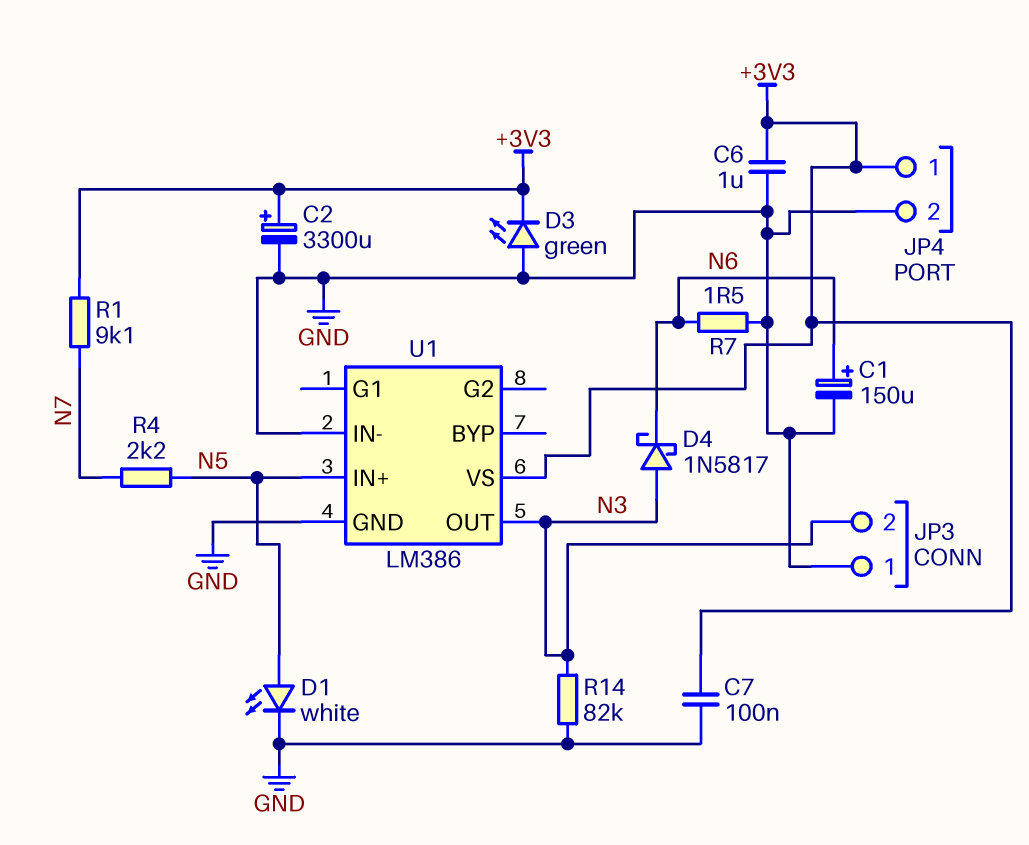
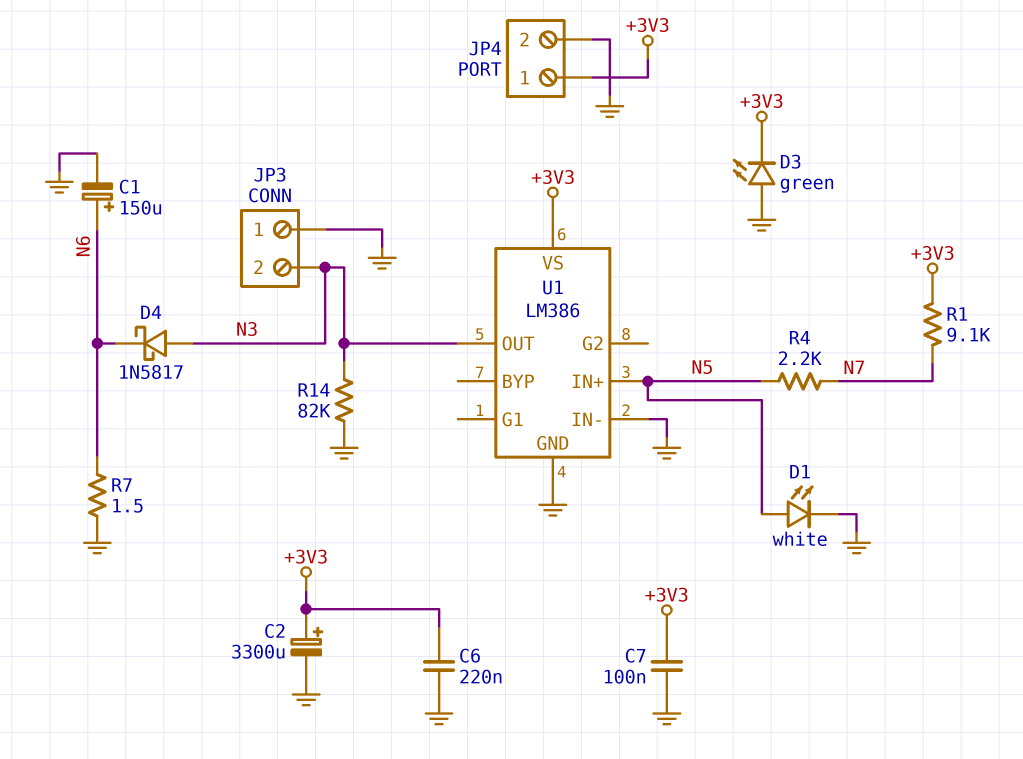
C6: 1uF (+3V3, GND) -> 220nF (+3V3, GND)

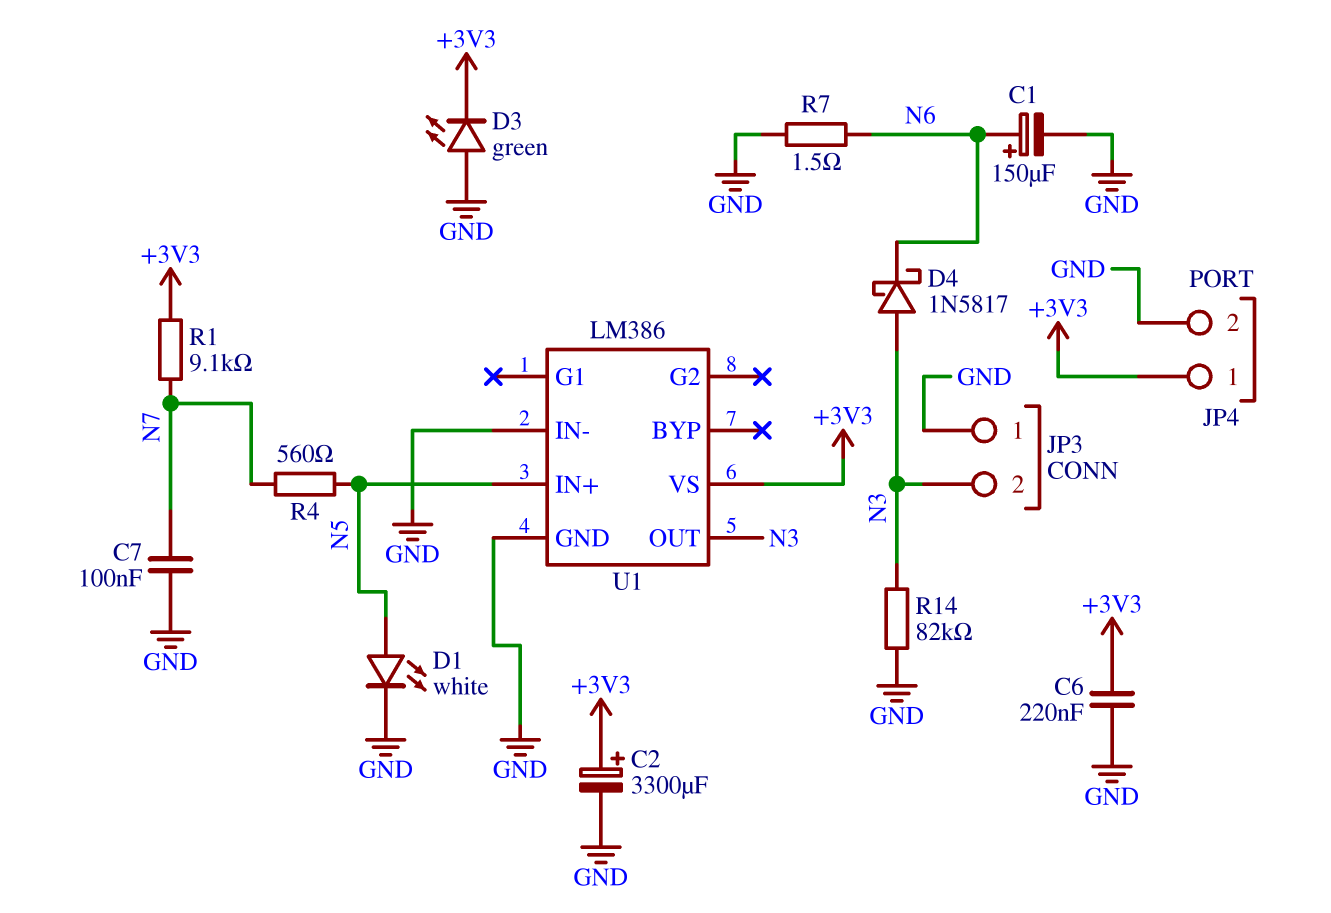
C7: 100nF (+3V3, GND) -> 100nF (GND, N7)
R4: 2.2k (N5, N7) -> 560 (N5, N7)

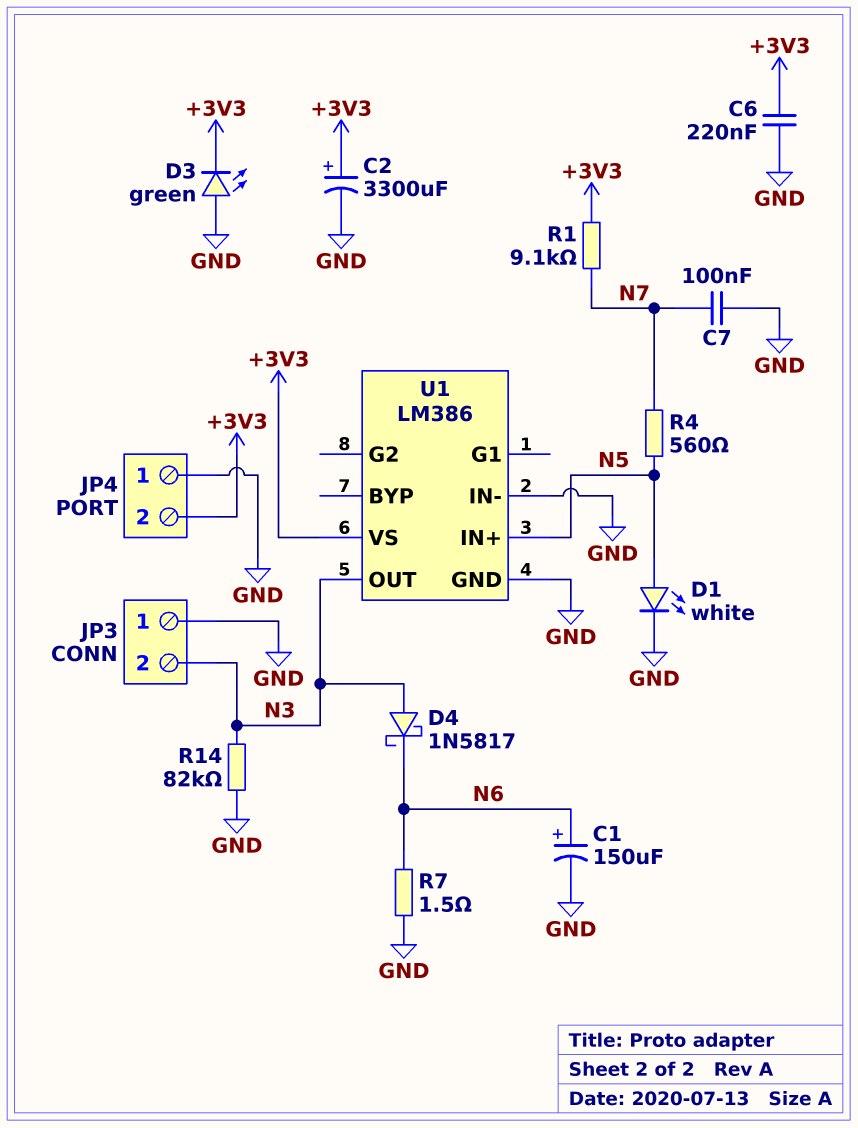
JP4 pin 1: +3V3 -> GND
JP4 pin 2: GND -> +3V3

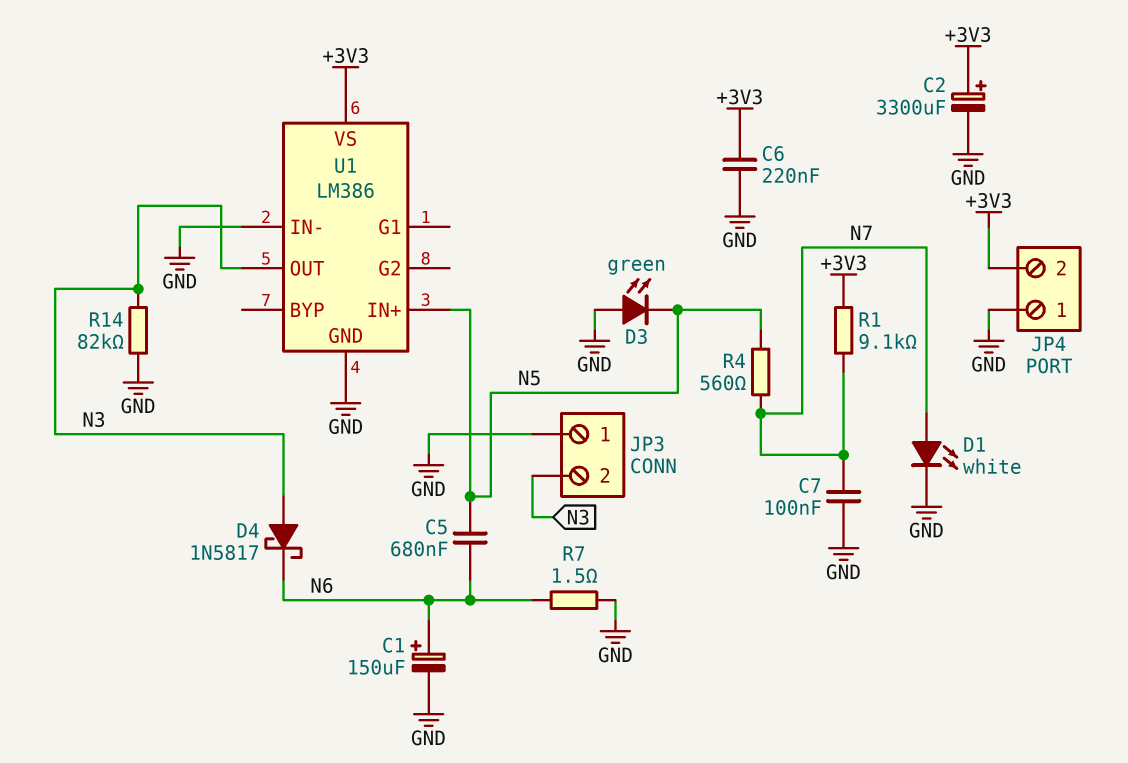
C5: none -> 680nF (N5, N6)
D1: LED white (A N5, K GND) -> LED white (A N7, K GND)
D3: LED green (A GND, K +3V3) -> LED green (A GND, K N5)

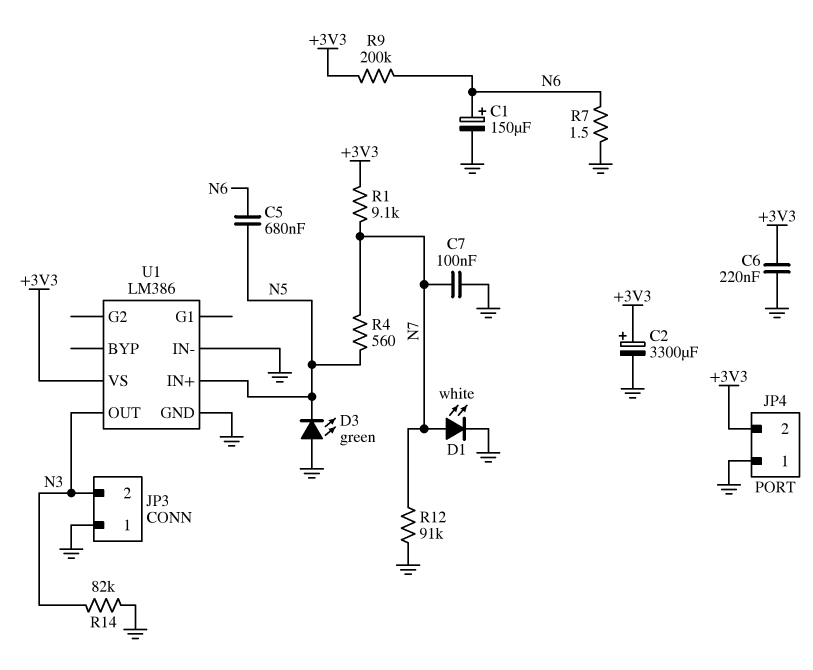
D4: schottky 1N5817 (A N3, K N6) -> none
R9: none -> 200k (+3V3, N6)
R12: none -> 91k (GND, N7)

